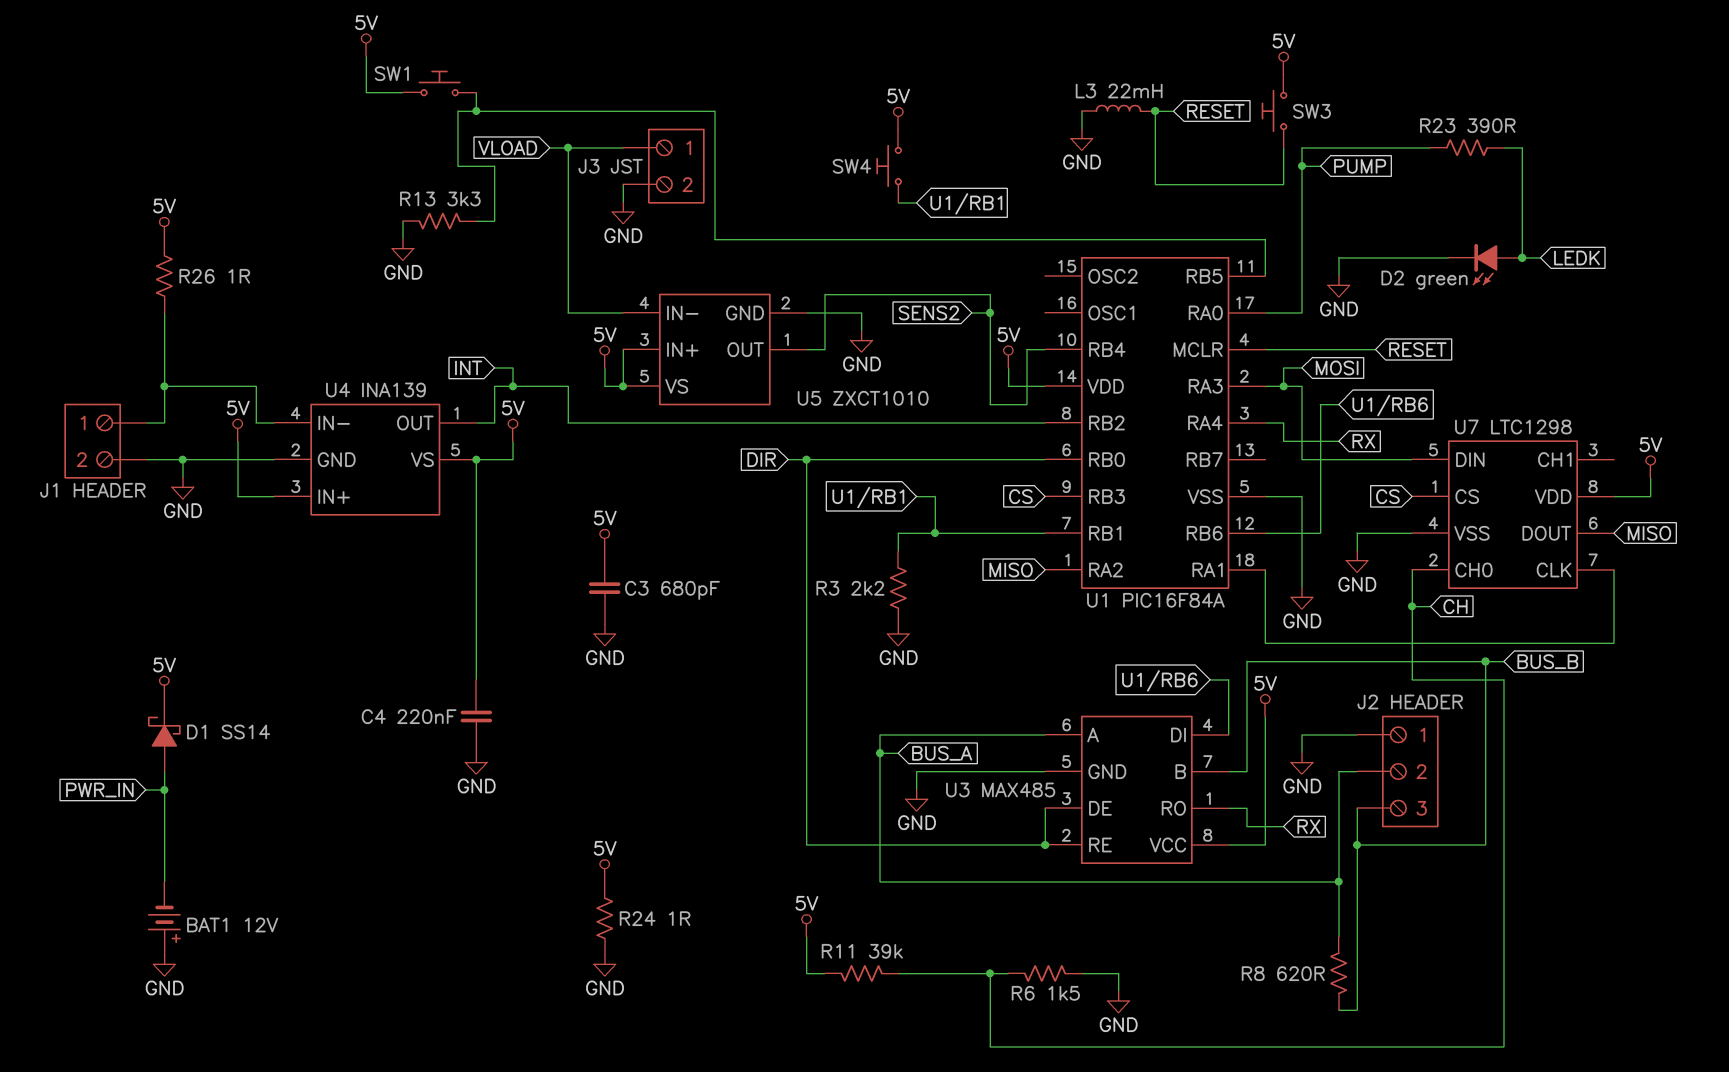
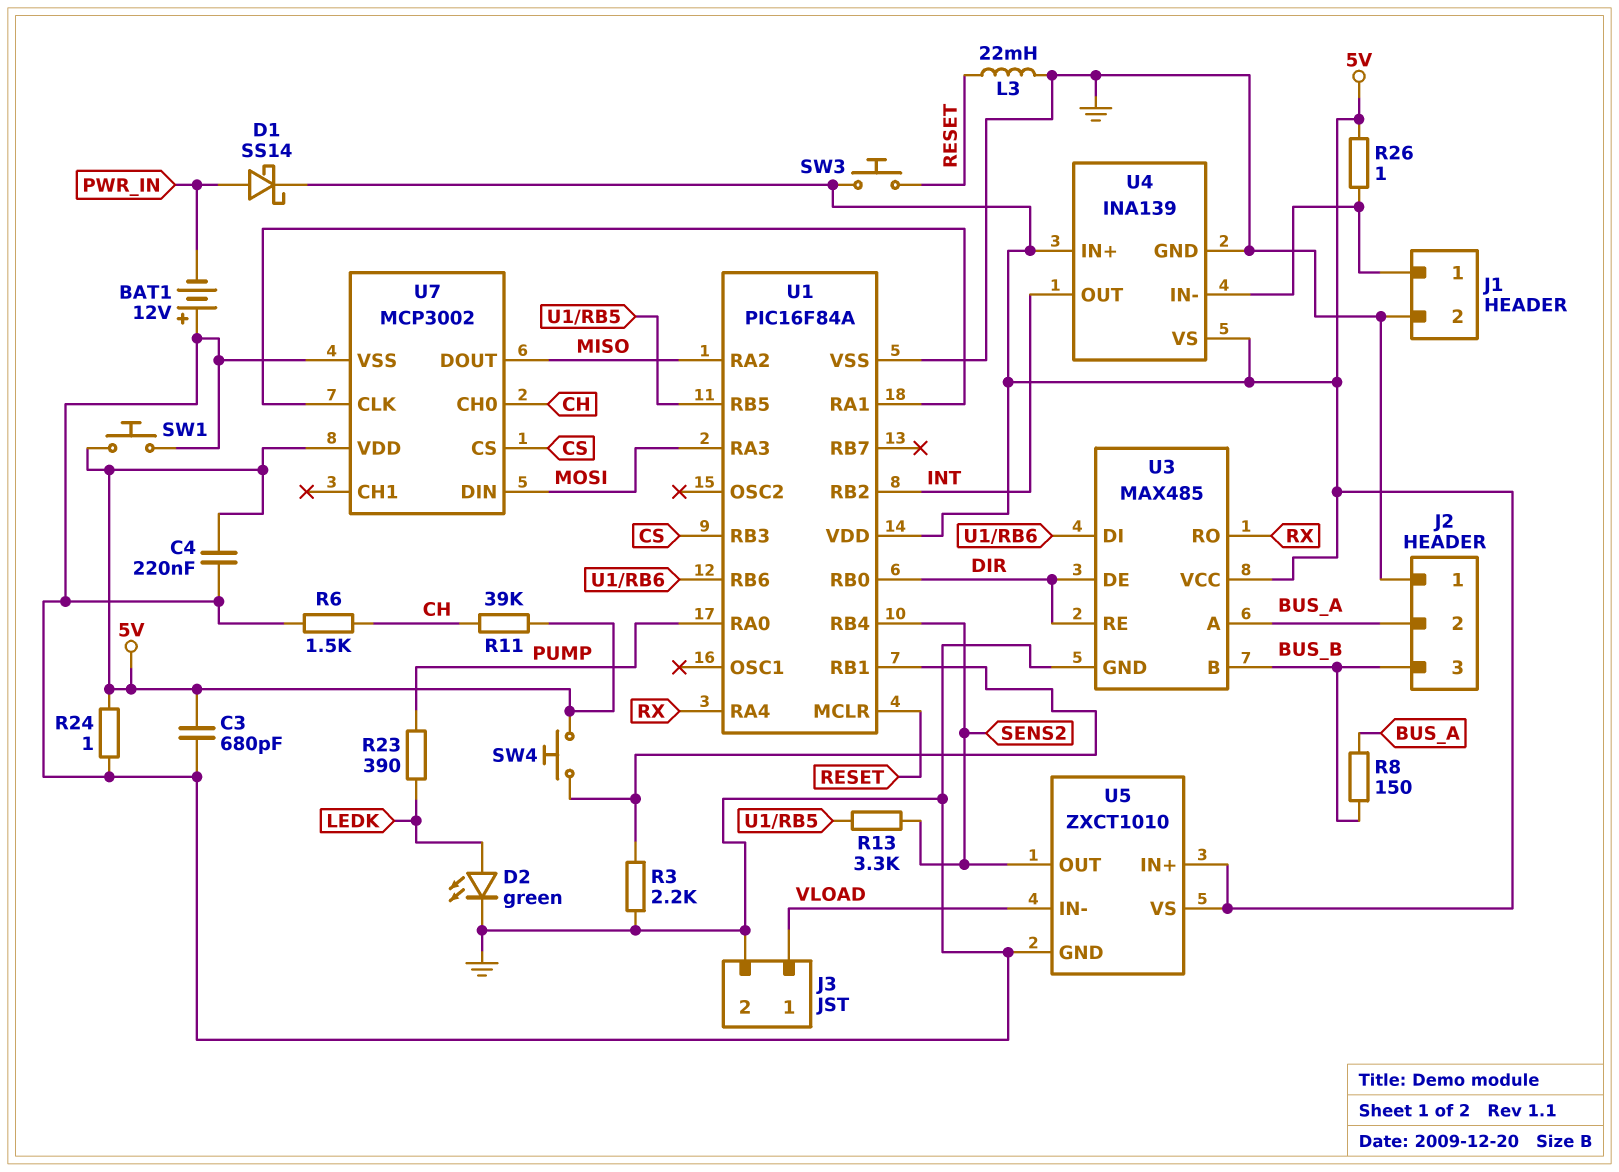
R8: 620 (BUS_A, BUS_B) -> 150 (BUS_A, BUS_B)
R13: 3.3k (GND, U1/RB5) -> 3.3k (SENS2, U1/RB5)
SW1: button (5V, U1/RB5) -> button (5V, GND)
U7: LTC1298 -> MCP3002

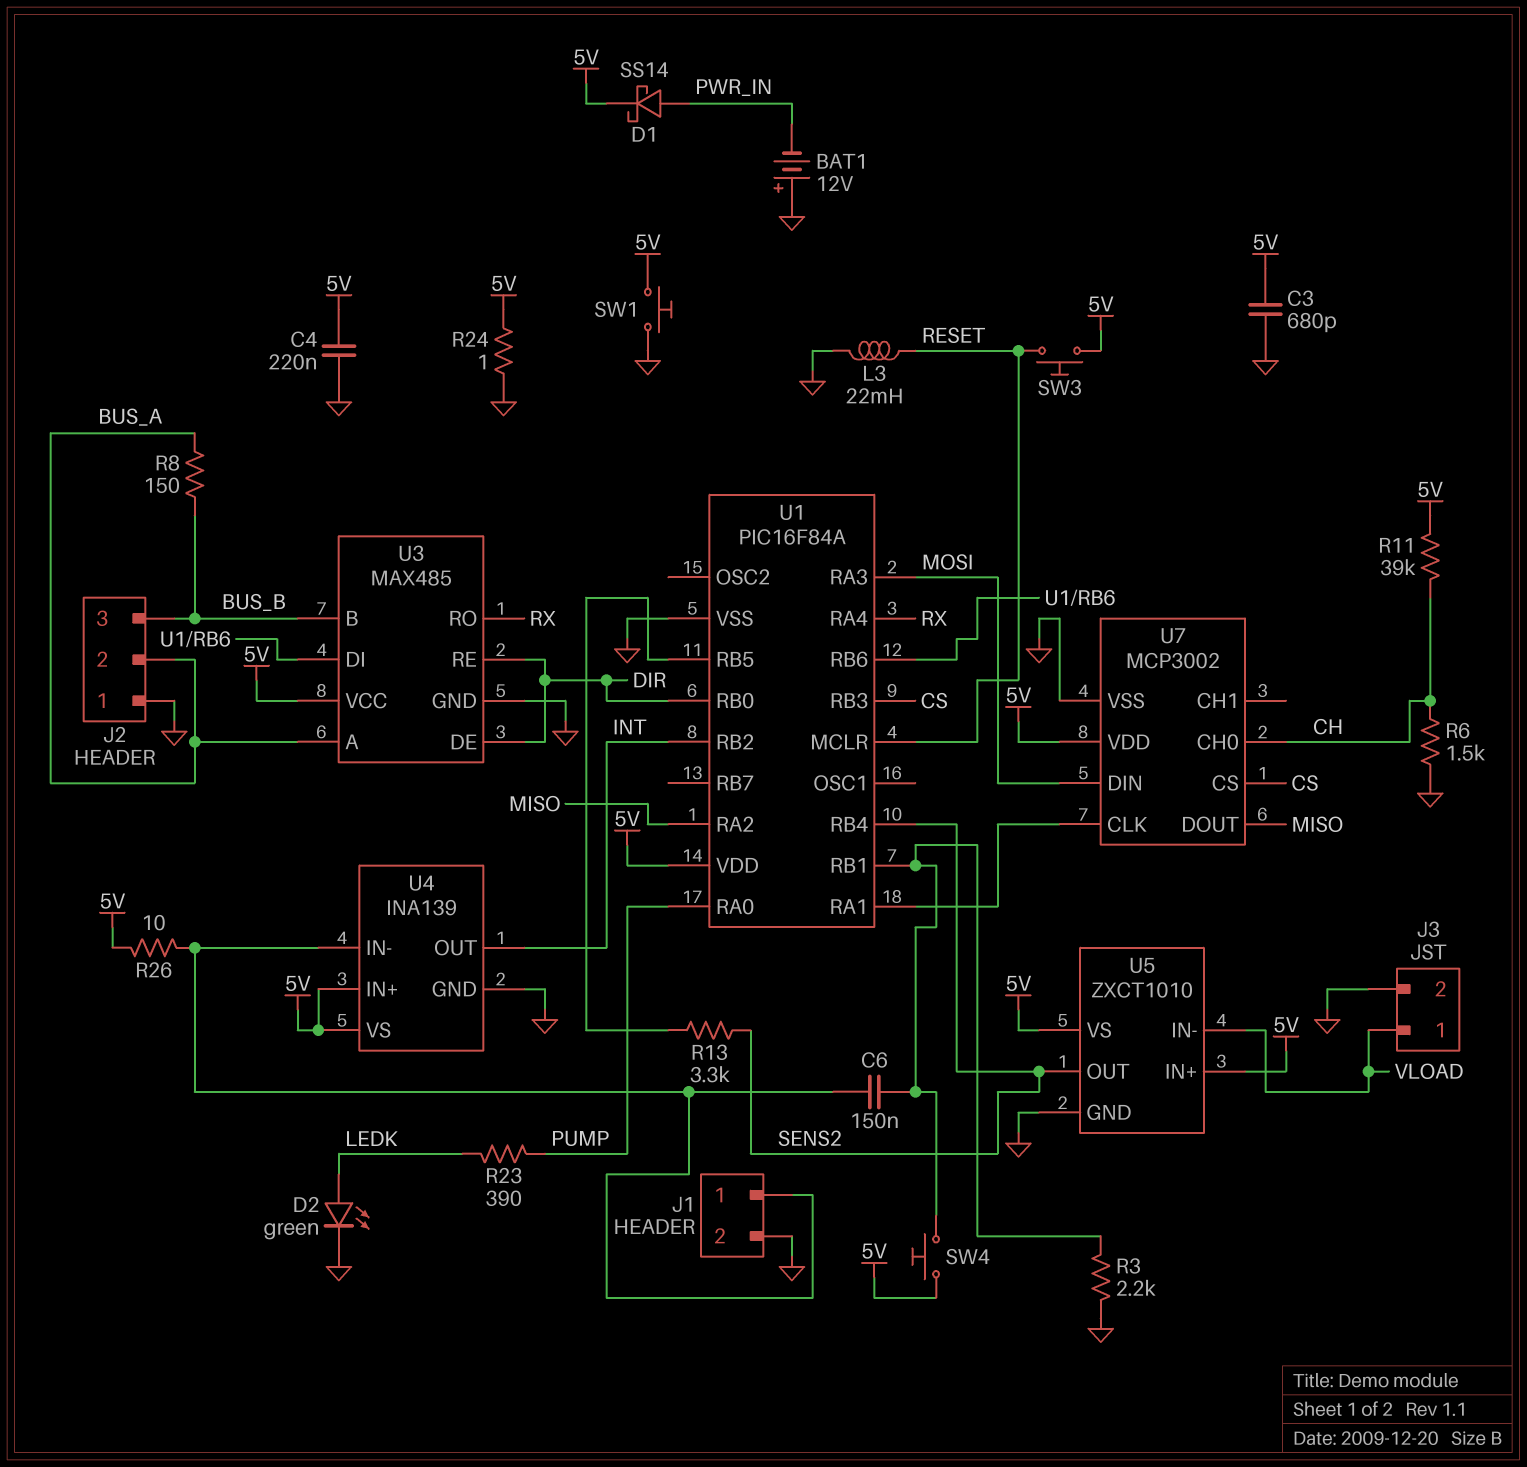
C6: none -> 150nF (J1/1, U1/RB1)
R26: 1 (5V, J1/1) -> 10 (5V, J1/1)

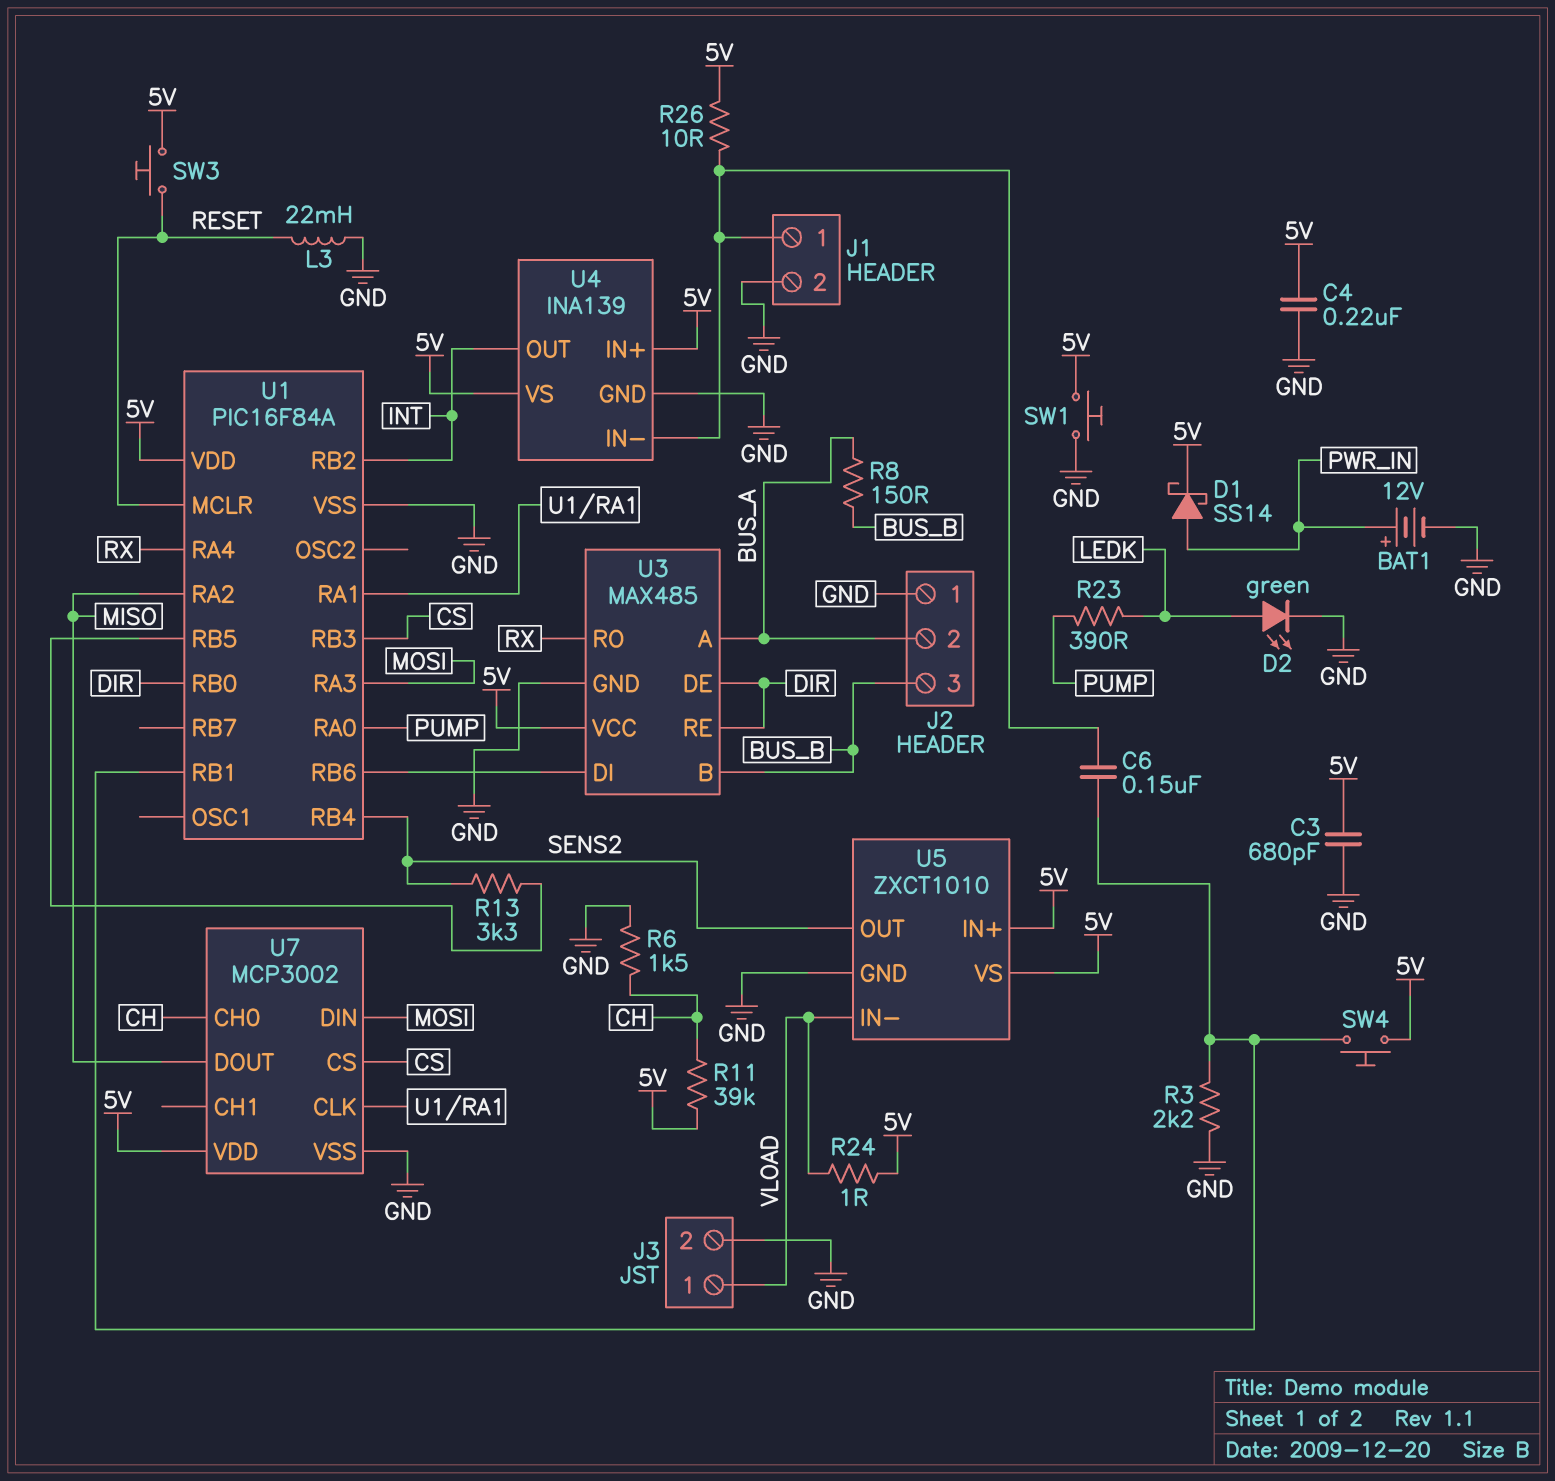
BAT1: 12V (plus GND, minus PWR_IN) -> 12V (plus PWR_IN, minus GND)
R24: 1 (5V, GND) -> 1 (5V, VLOAD)

